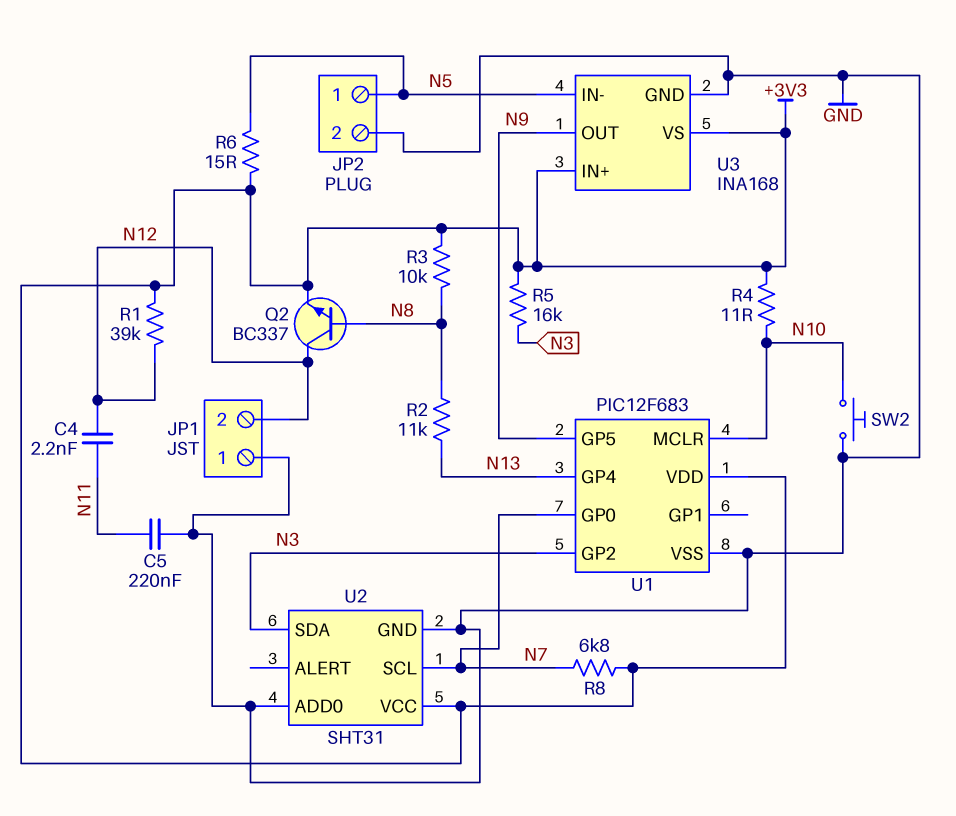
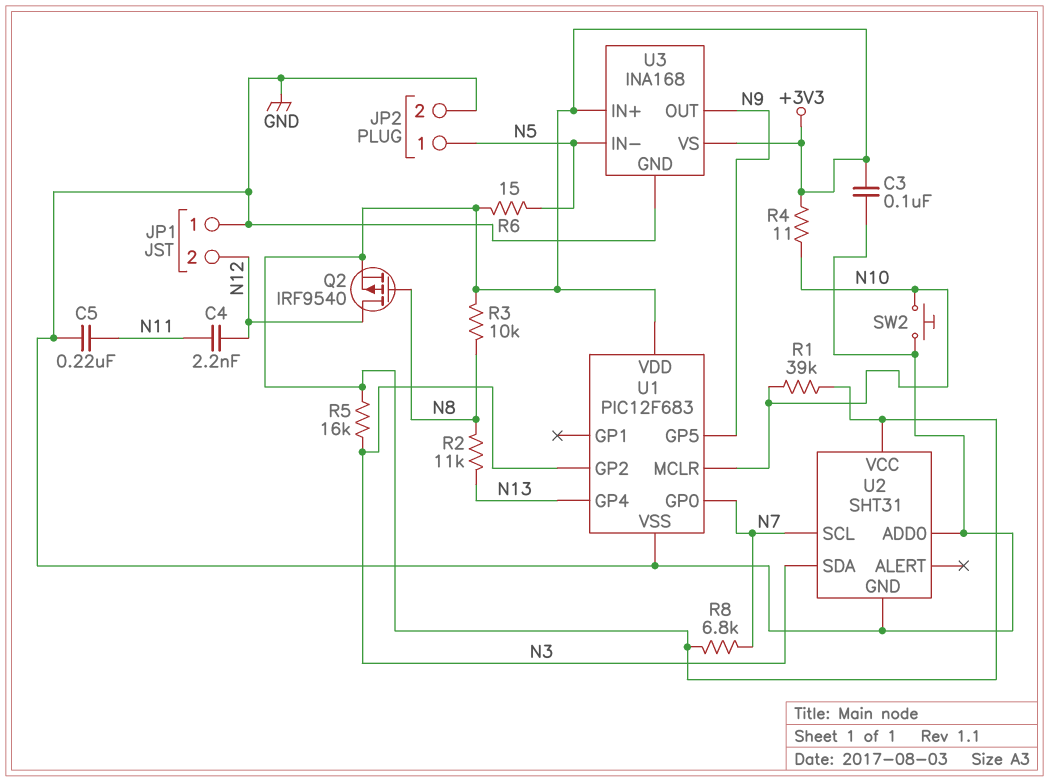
C3: none -> 100nF (+3V3, GND)
Q2: NPN BC337 (B N8, C N12, E +3V3) -> PMOS IRF9540 (G N8, D N12, S +3V3)
R1: 39k (+3V3, N12) -> 39k (+3V3, N10)

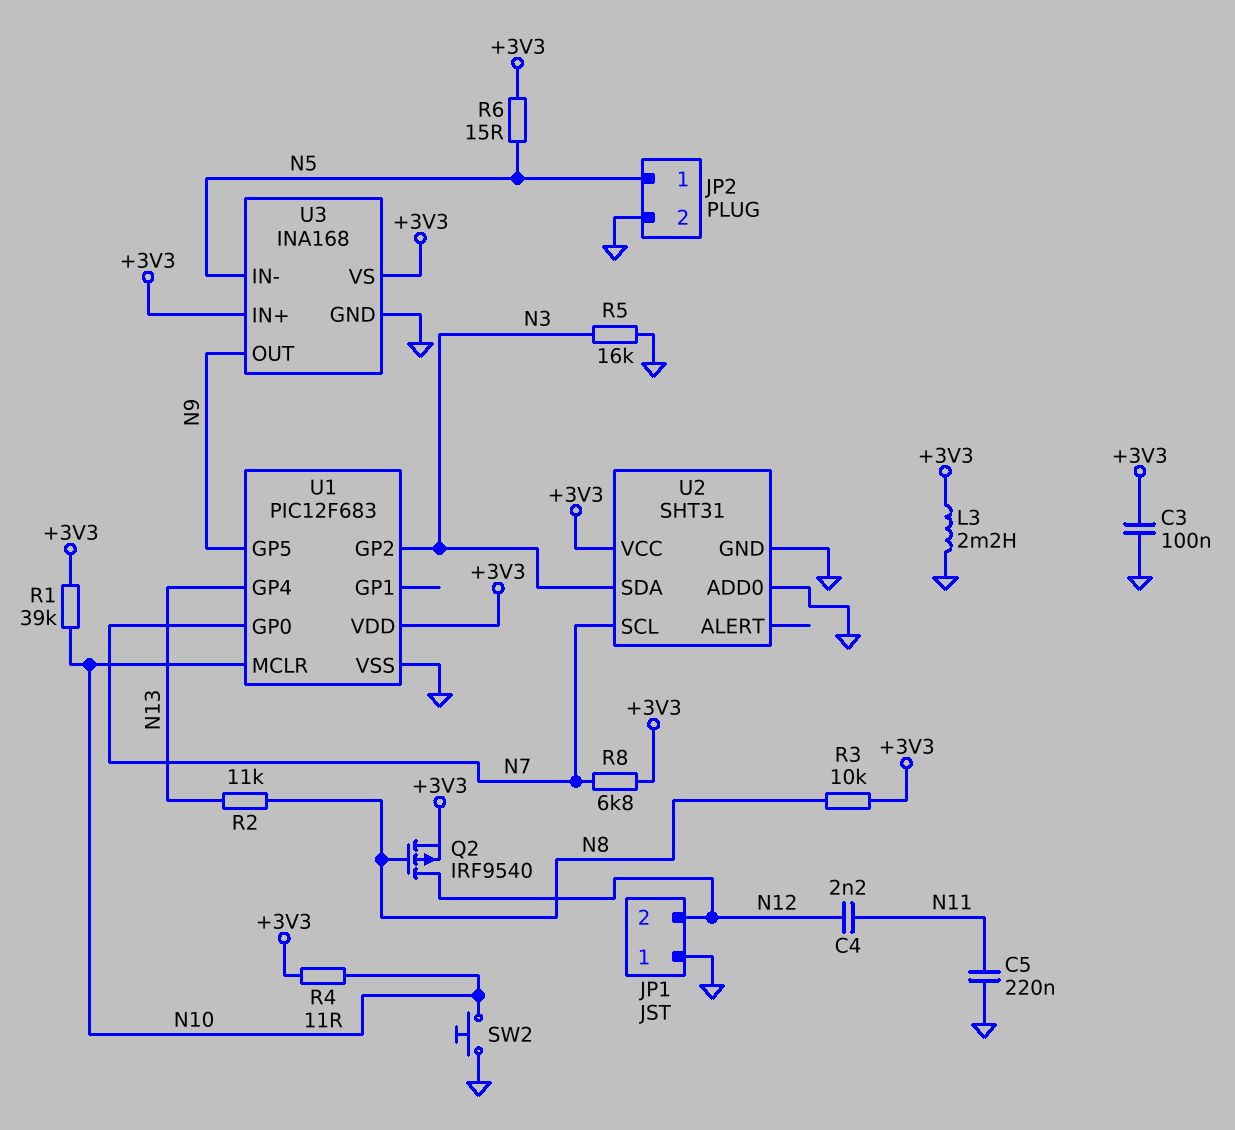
L3: none -> 2.2mH (+3V3, GND)
R5: 16k (+3V3, N3) -> 16k (GND, N3)

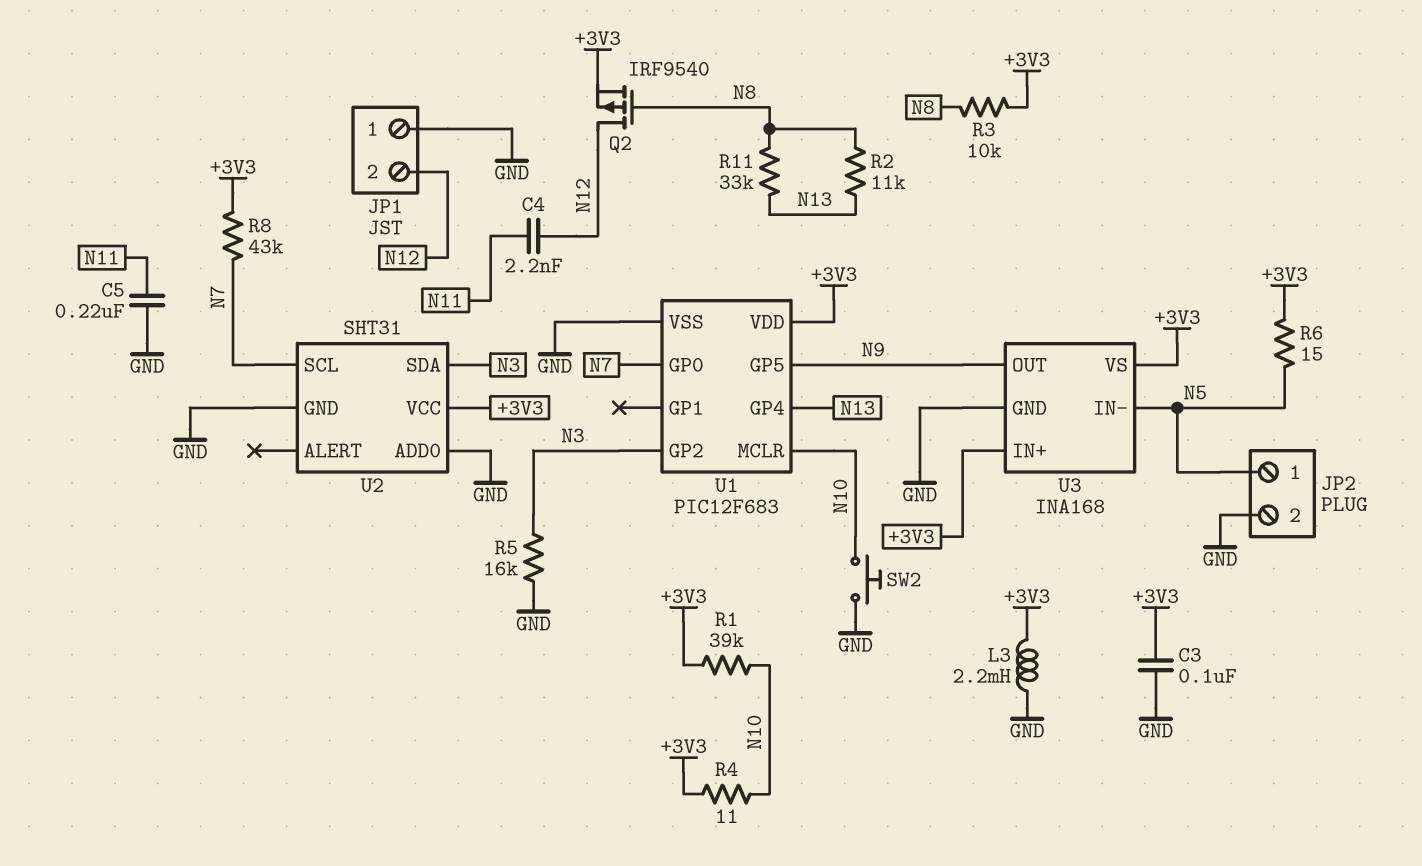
R8: 6.8k (+3V3, N7) -> 43k (+3V3, N7)
R11: none -> 33k (N8, N13)

